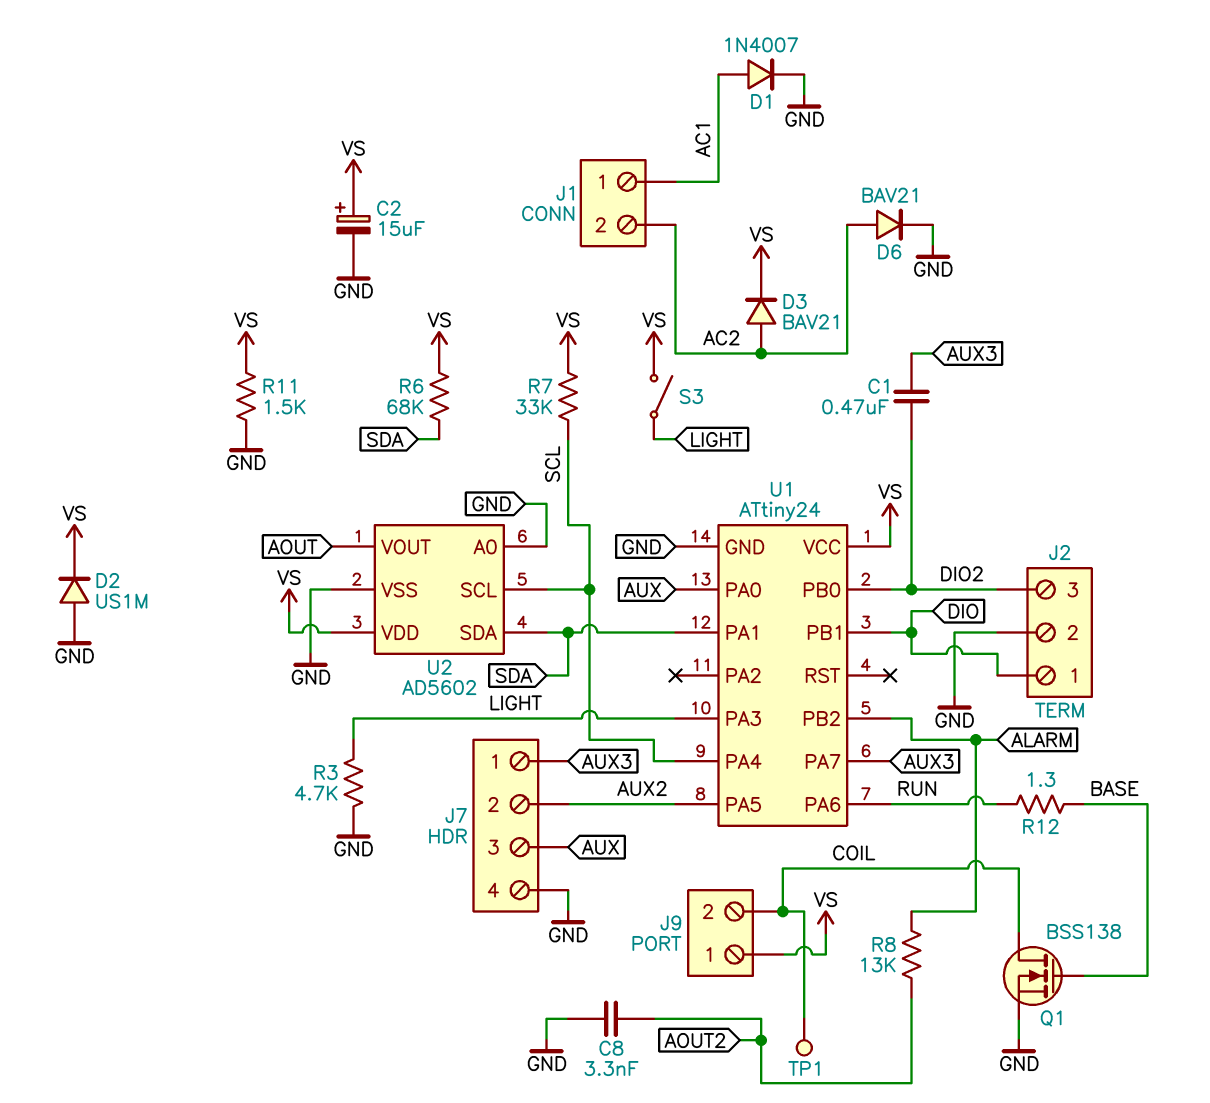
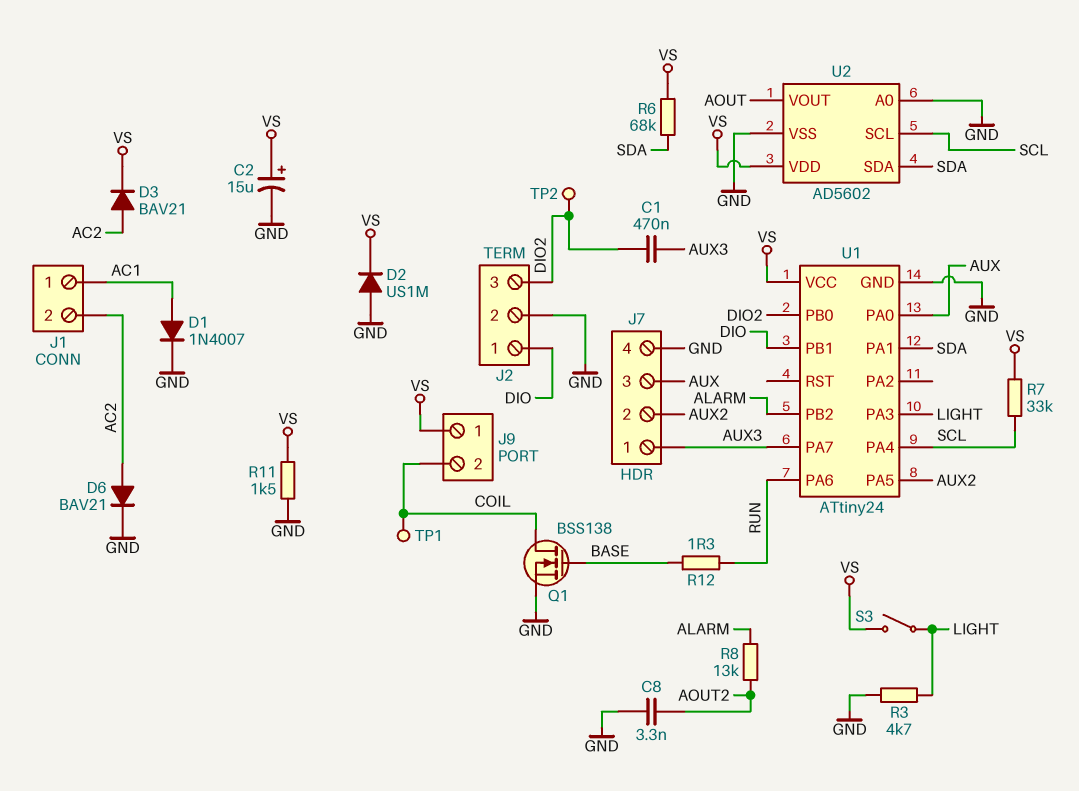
TP2: none -> test point (DIO2)

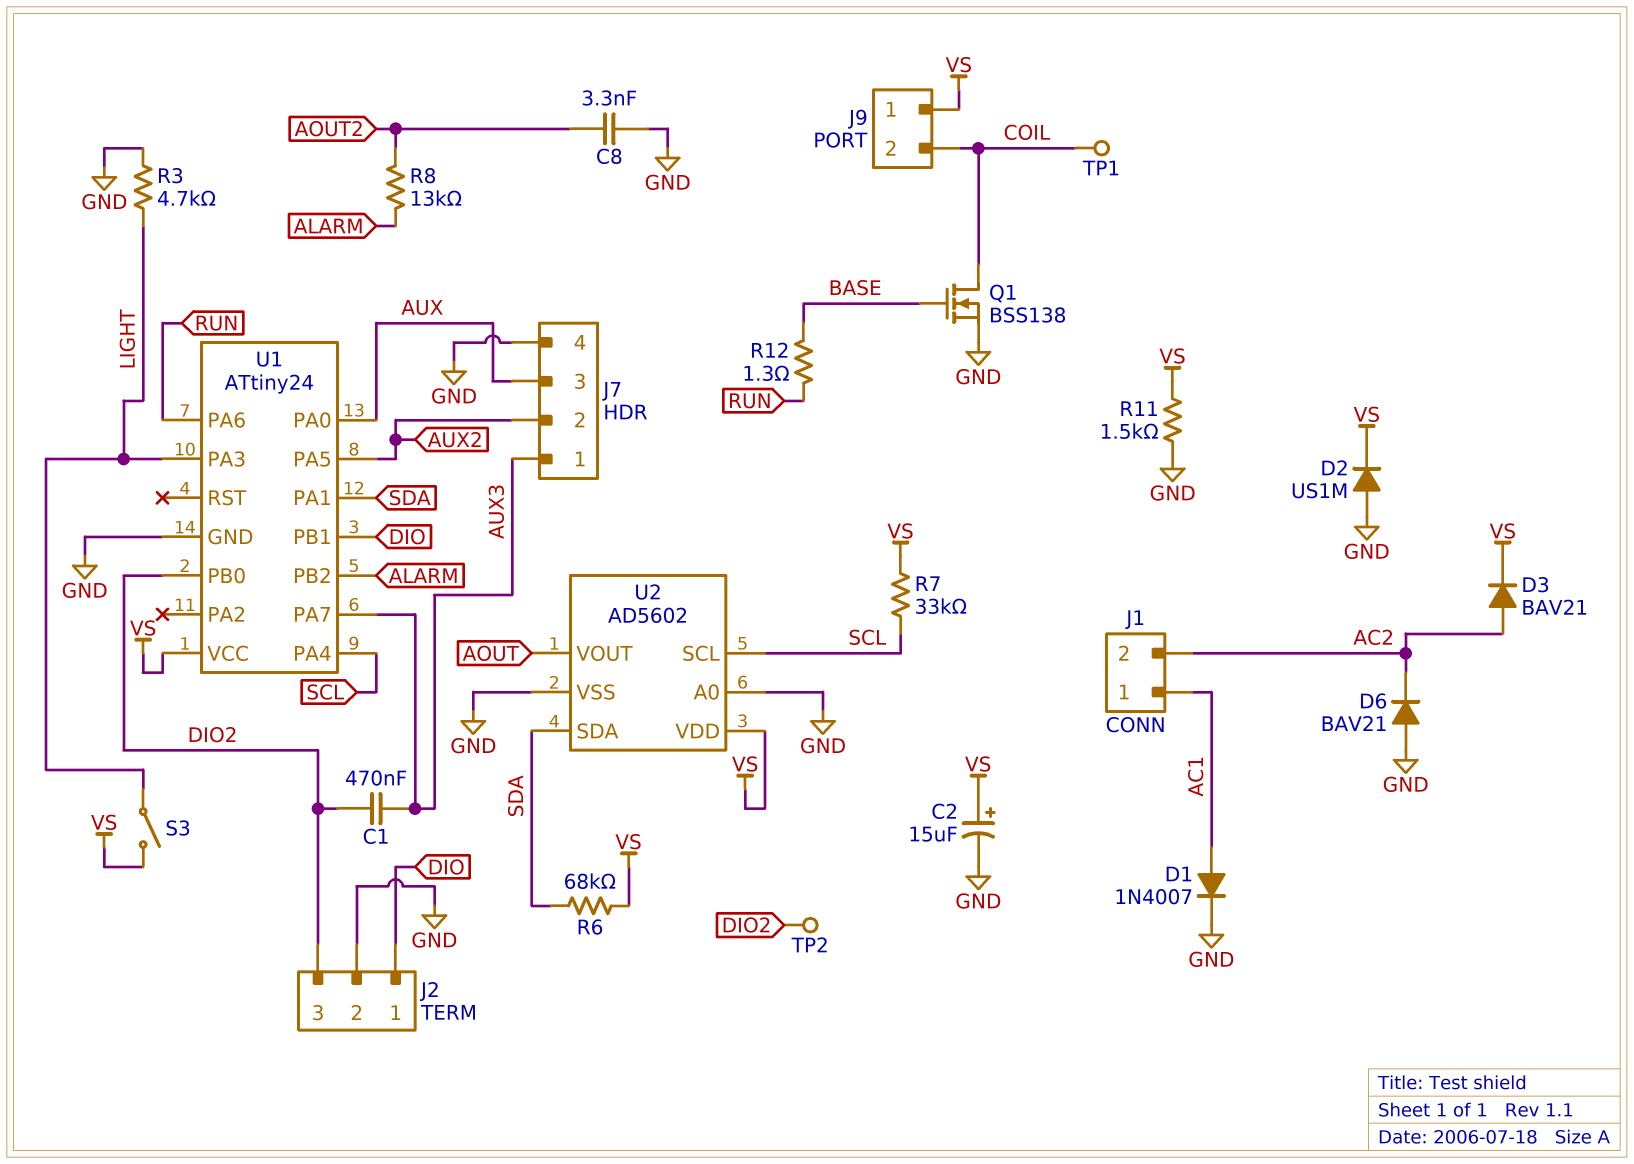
D6: diode BAV21 (A AC2, K GND) -> diode BAV21 (A GND, K AC2)

